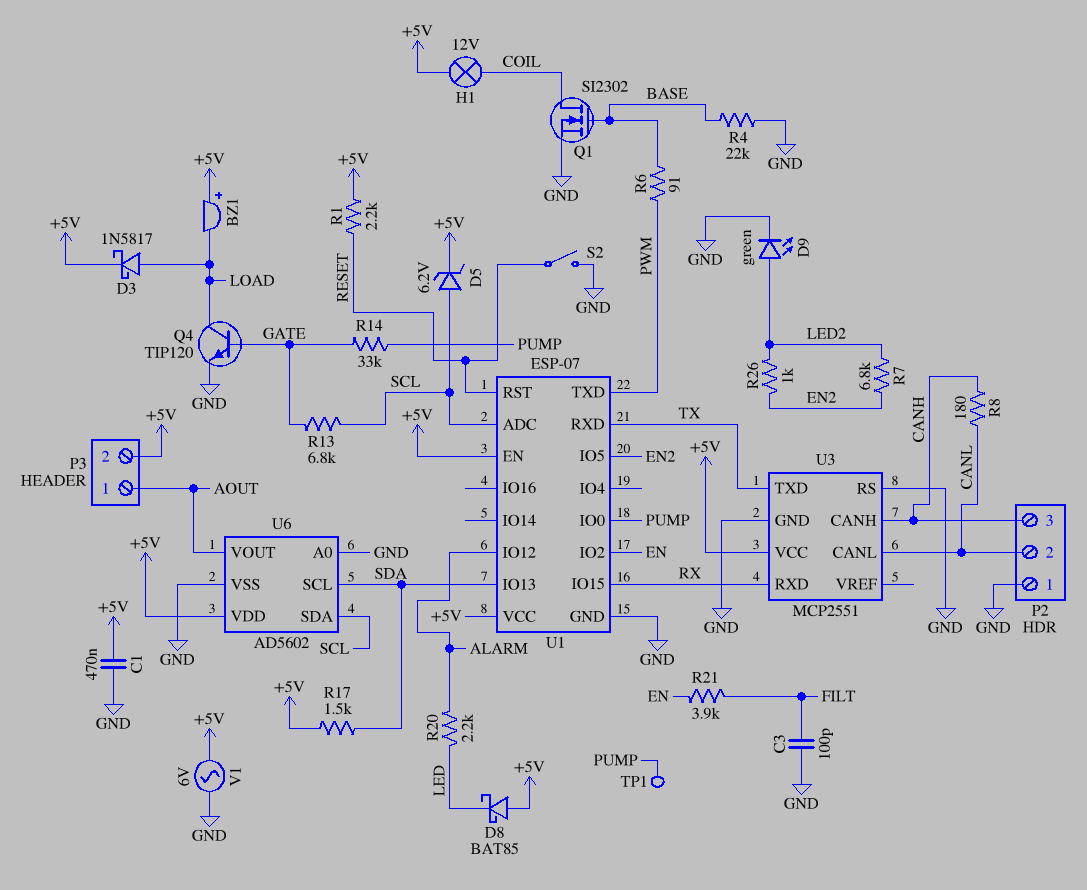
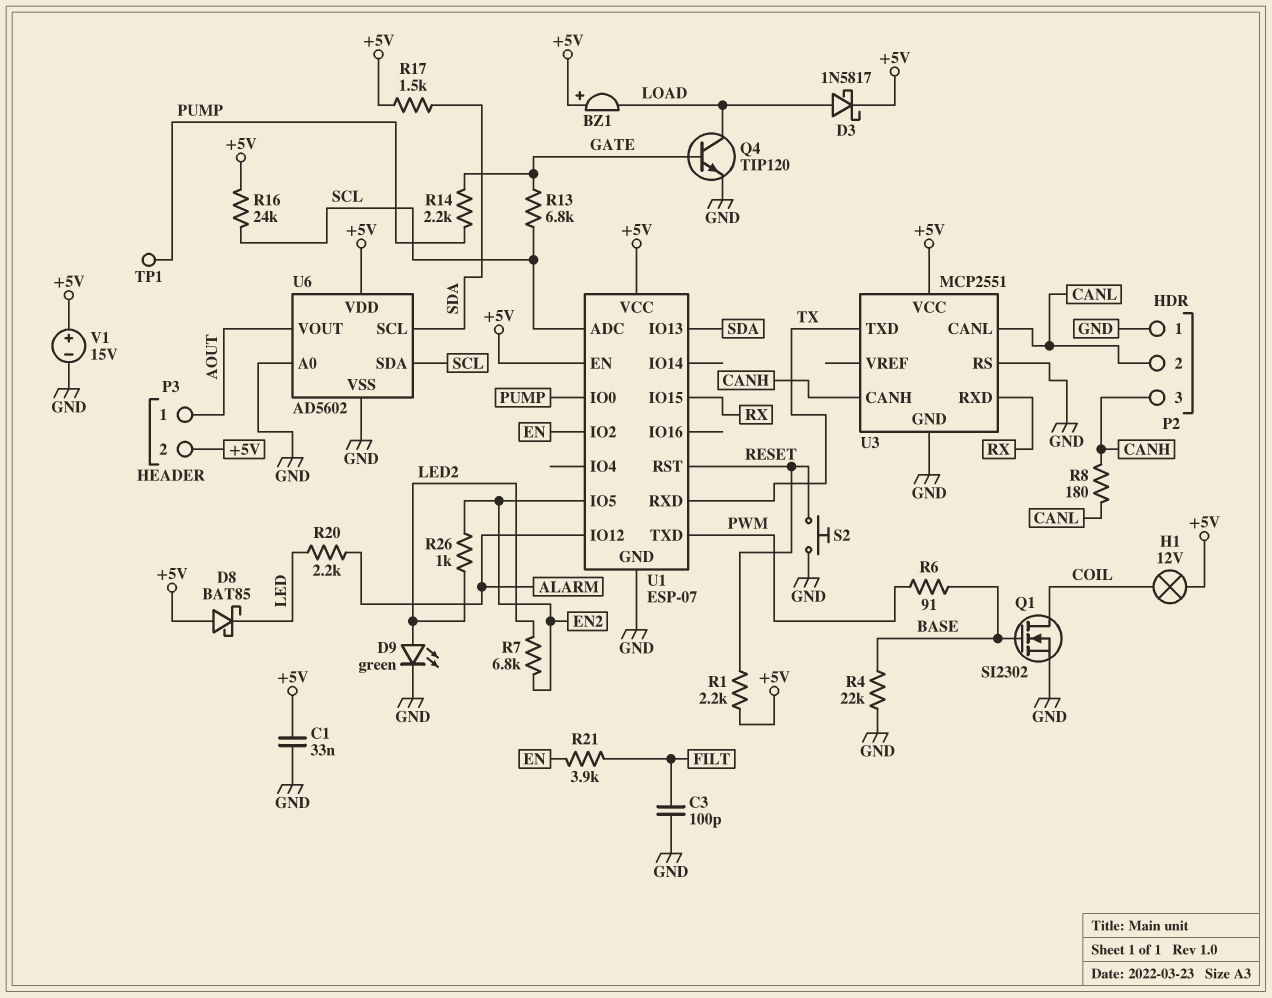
C1: 470nF (+5V, GND) -> 33nF (+5V, GND)
D5: zener 6.2V (A SCL, K +5V) -> none
R14: 33k (GATE, PUMP) -> 2.2k (GATE, PUMP)
R16: none -> 24k (+5V, SCL)
S2: switch (GND, RESET) -> button (GND, RESET)
V1: AC 6V (+5V, GND) -> 15V (plus +5V, minus GND)

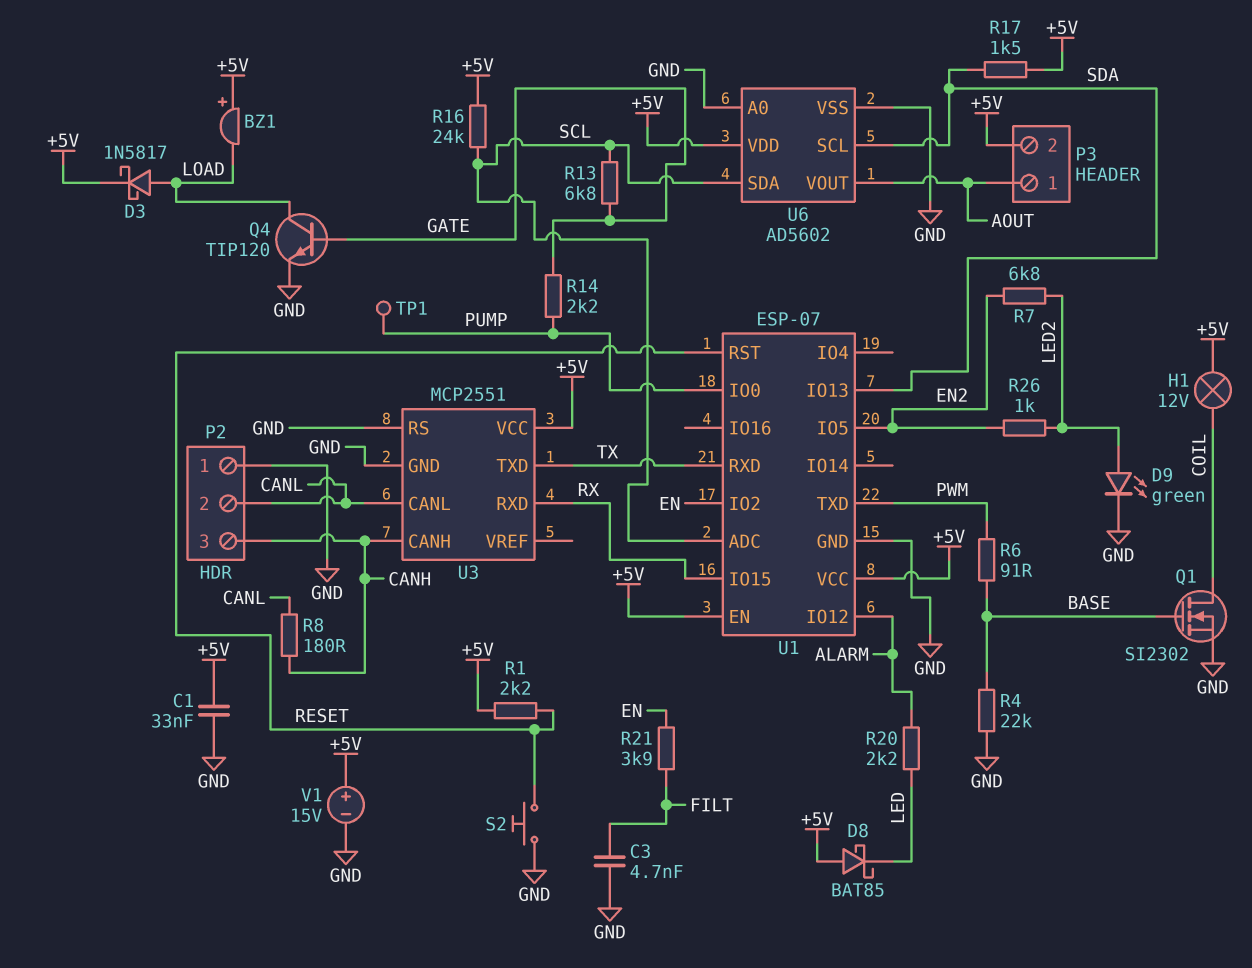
C3: 100pF (FILT, GND) -> 4.7nF (FILT, GND)

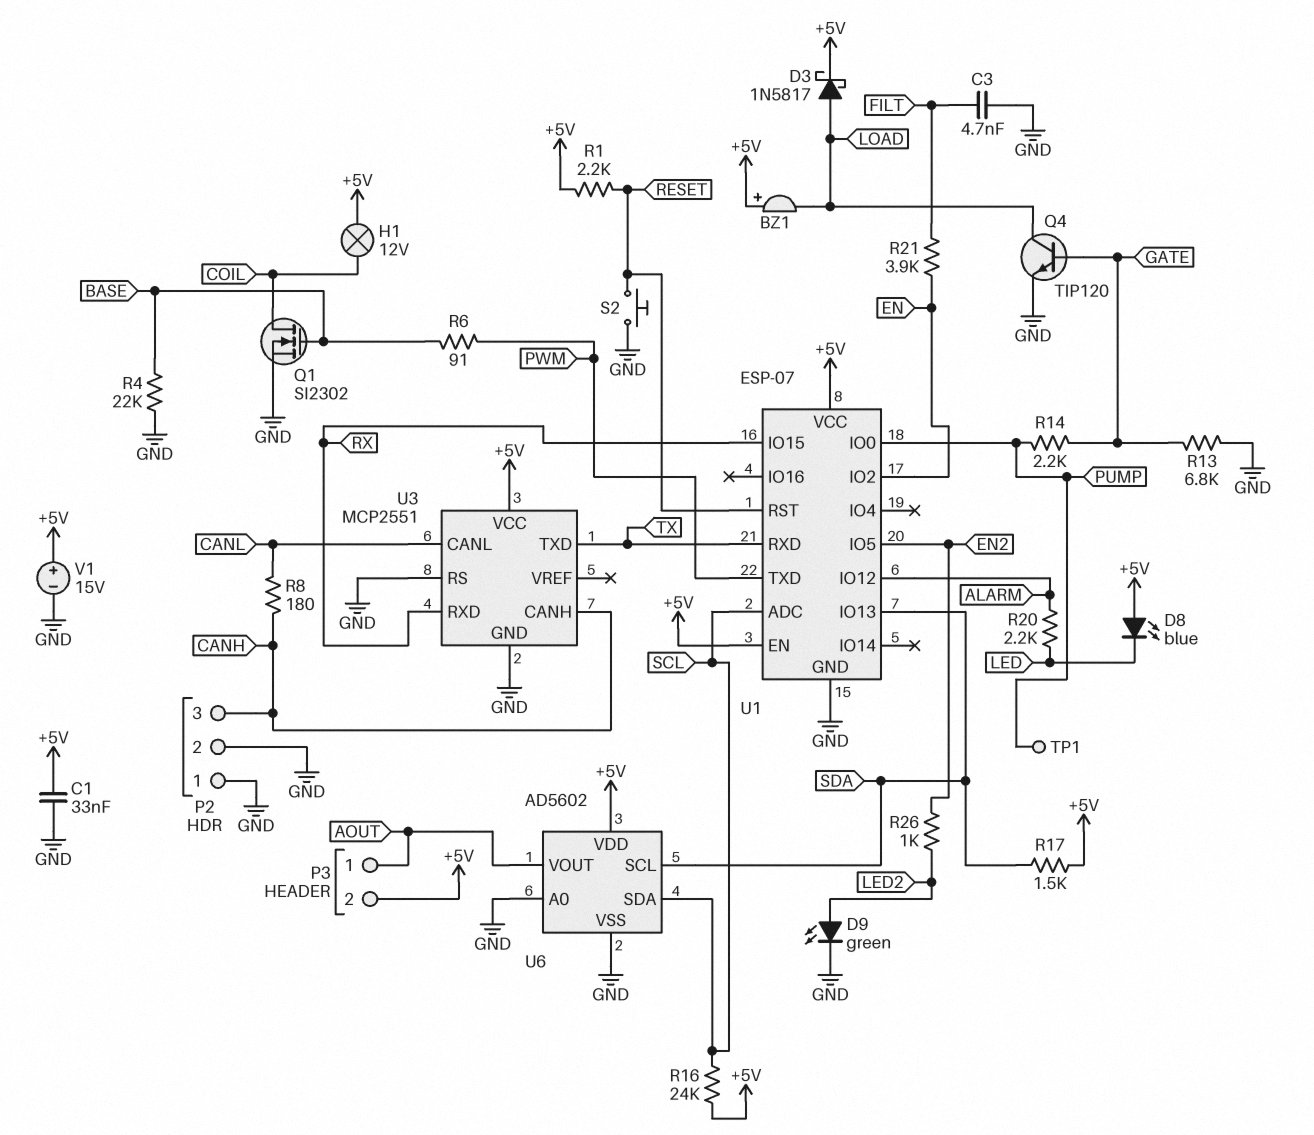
D8: schottky BAT85 (A +5V, K LED) -> LED blue (A +5V, K LED)
P2 pin 2: CANL -> GND
R7: 6.8k (EN2, LED2) -> none
R13: 6.8k (GATE, SCL) -> 6.8k (GATE, GND)

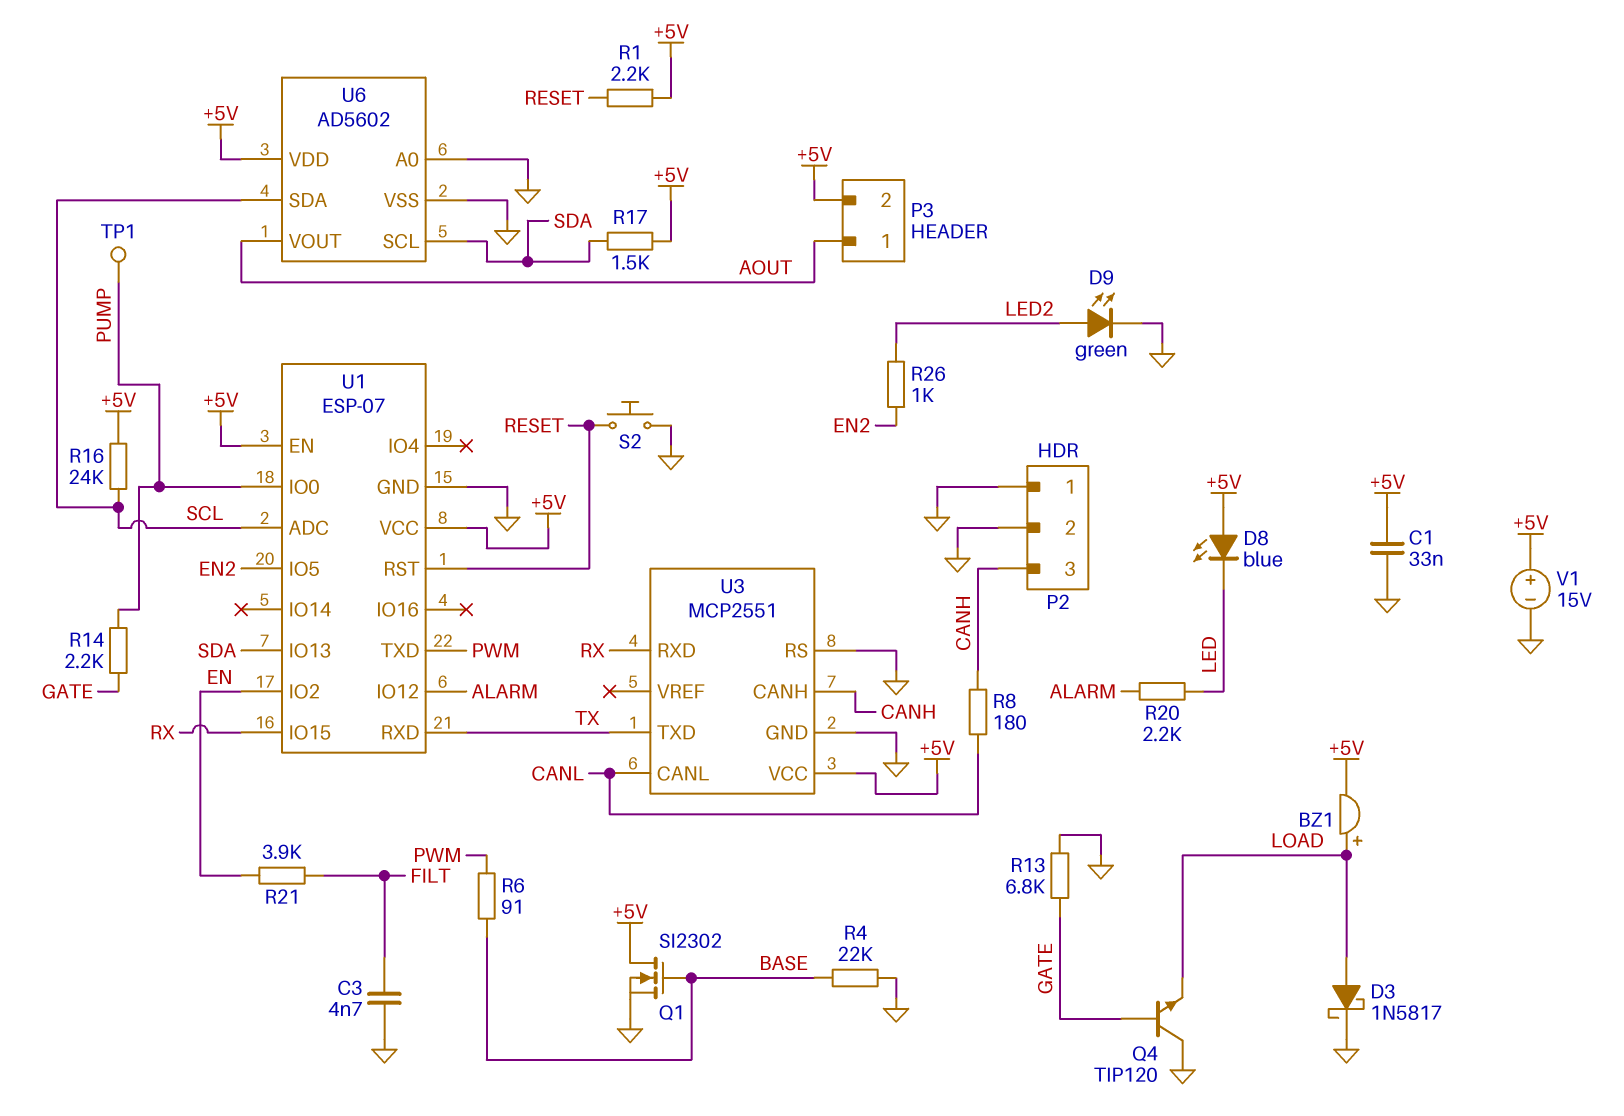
BZ1: buzzer (plus +5V, minus LOAD) -> buzzer (plus LOAD, minus +5V)
D3: schottky 1N5817 (A LOAD, K +5V) -> schottky 1N5817 (A LOAD, K GND)
H1: lamp 12V (+5V, COIL) -> none
Q1: NMOS SI2302 (G BASE, D COIL, S GND) -> NMOS SI2302 (G BASE, D +5V, S GND)
Q4: NPN TIP120 (B GATE, C LOAD, E GND) -> NPN TIP120 (B GATE, C GND, E LOAD)

